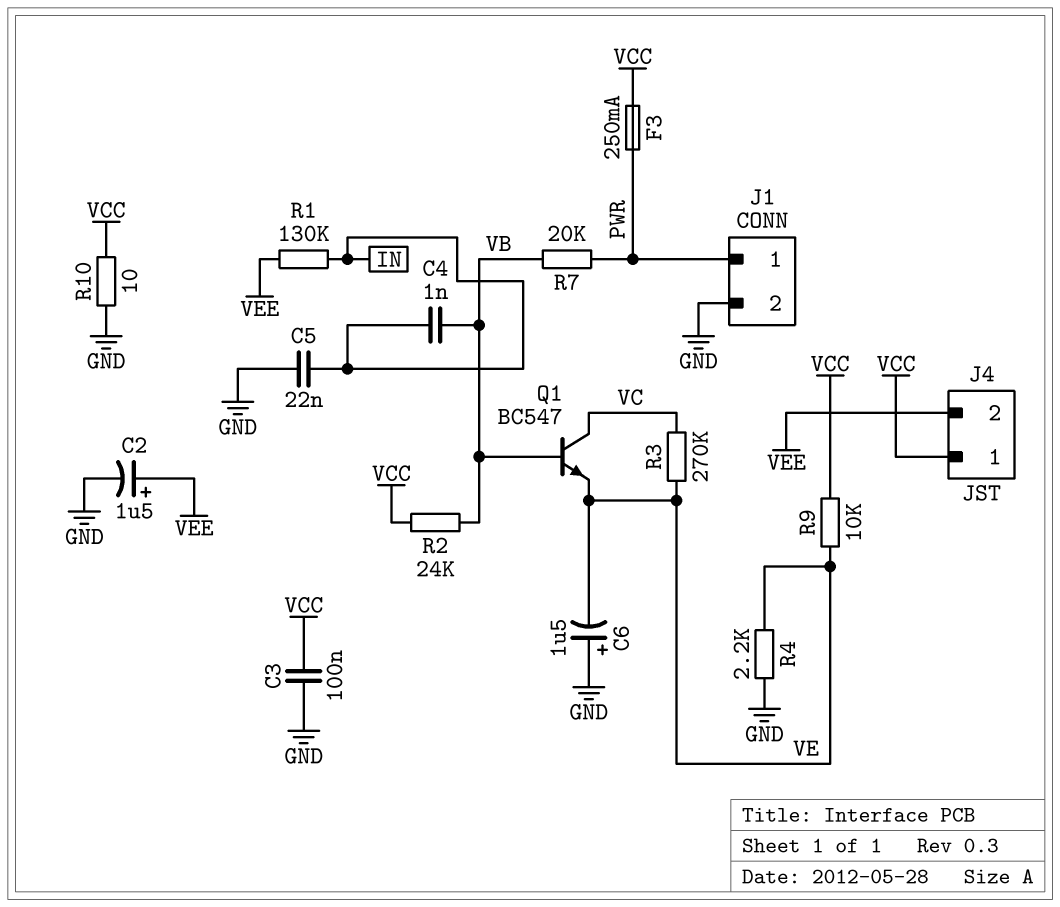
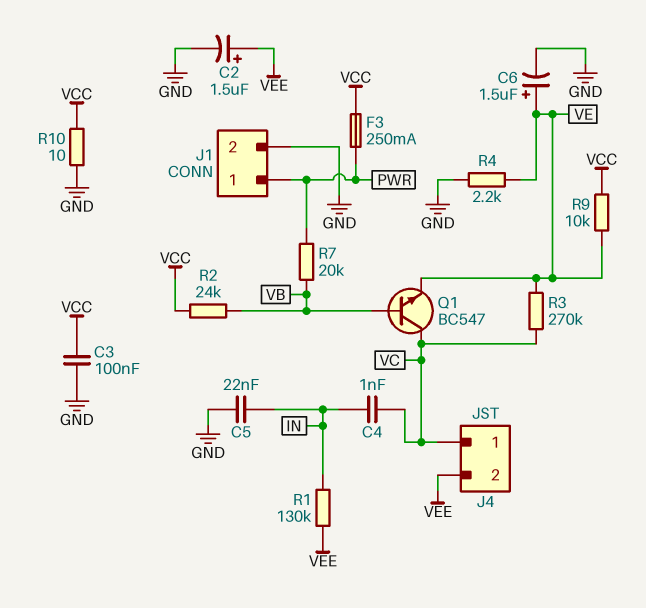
C4: 1nF (IN, VB) -> 1nF (IN, VC)
C6: 1.5uF (plus GND, minus VE) -> 1.5uF (plus VE, minus GND)
J4 pin 1: VCC -> VC

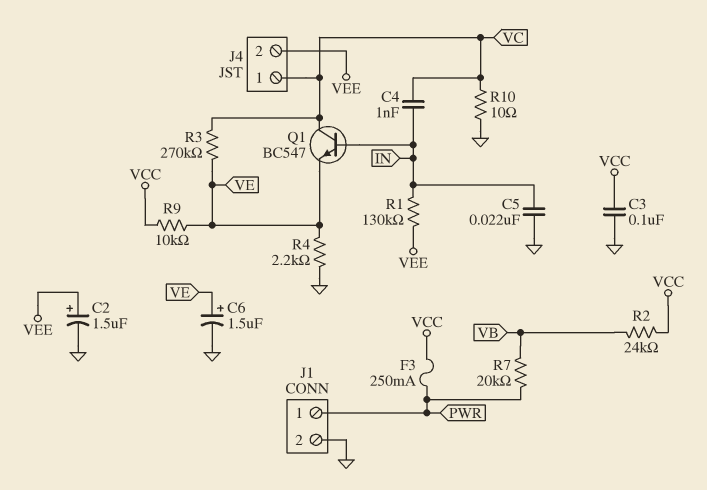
Q1: NPN BC547 (B VB, C VC, E VE) -> NPN BC547 (B IN, C VC, E VE)
R10: 10 (GND, VCC) -> 10 (GND, VC)

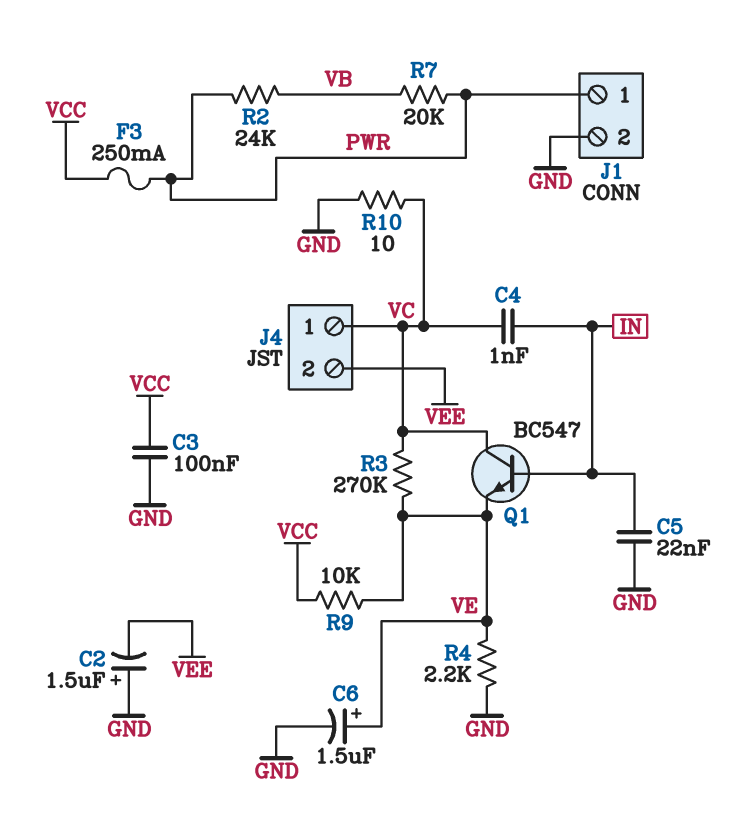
C2: 1.5uF (plus VEE, minus GND) -> 1.5uF (plus GND, minus VEE)
R1: 130k (IN, VEE) -> none
R2: 24k (VB, VCC) -> 24k (PWR, VB)

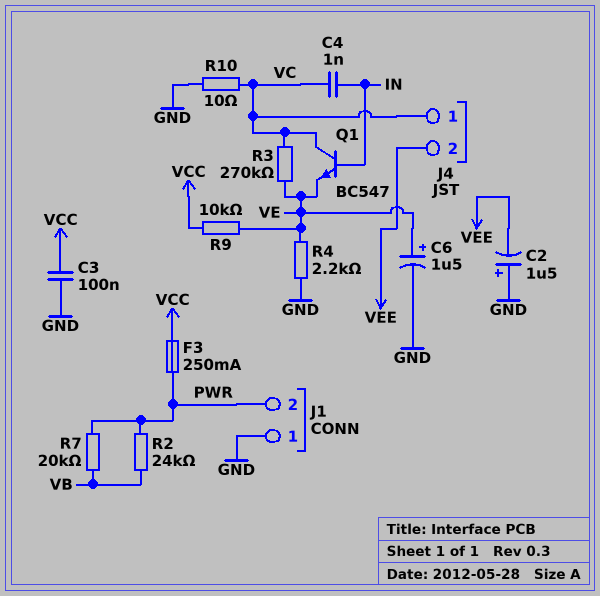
C5: 22nF (GND, IN) -> none
J1 pin 1: PWR -> GND
J1 pin 2: GND -> PWR

